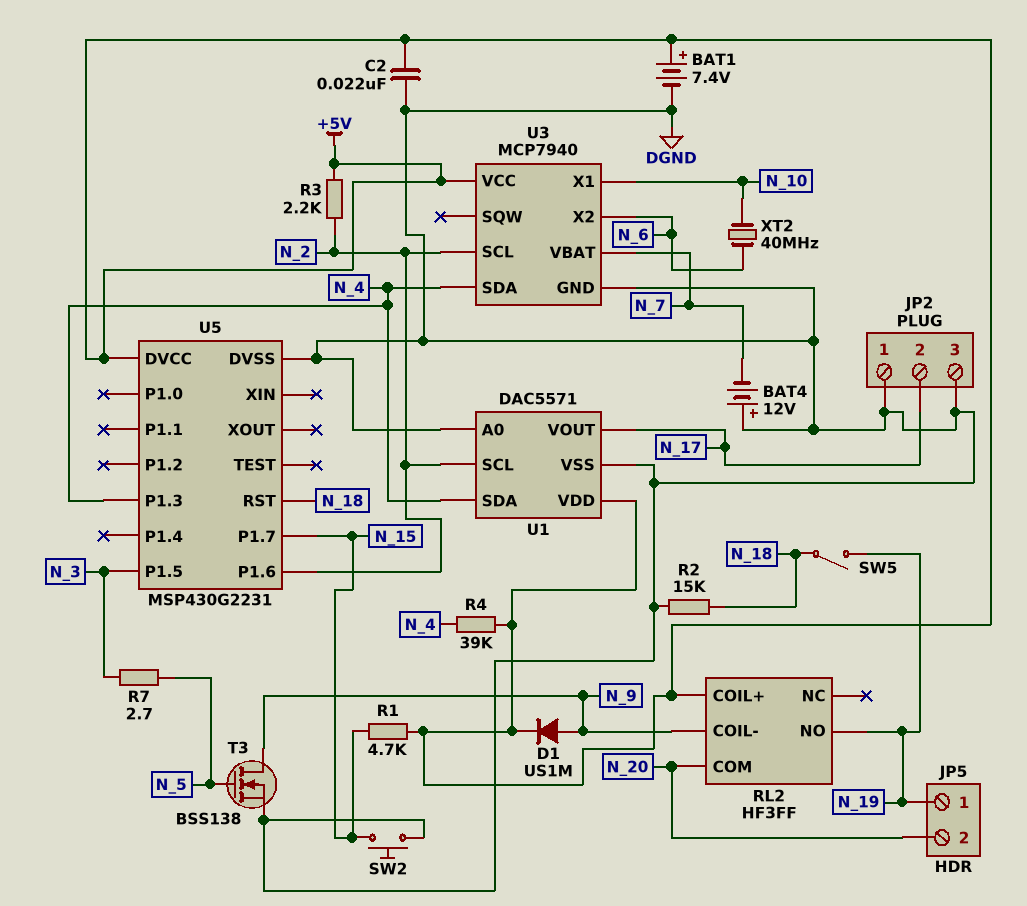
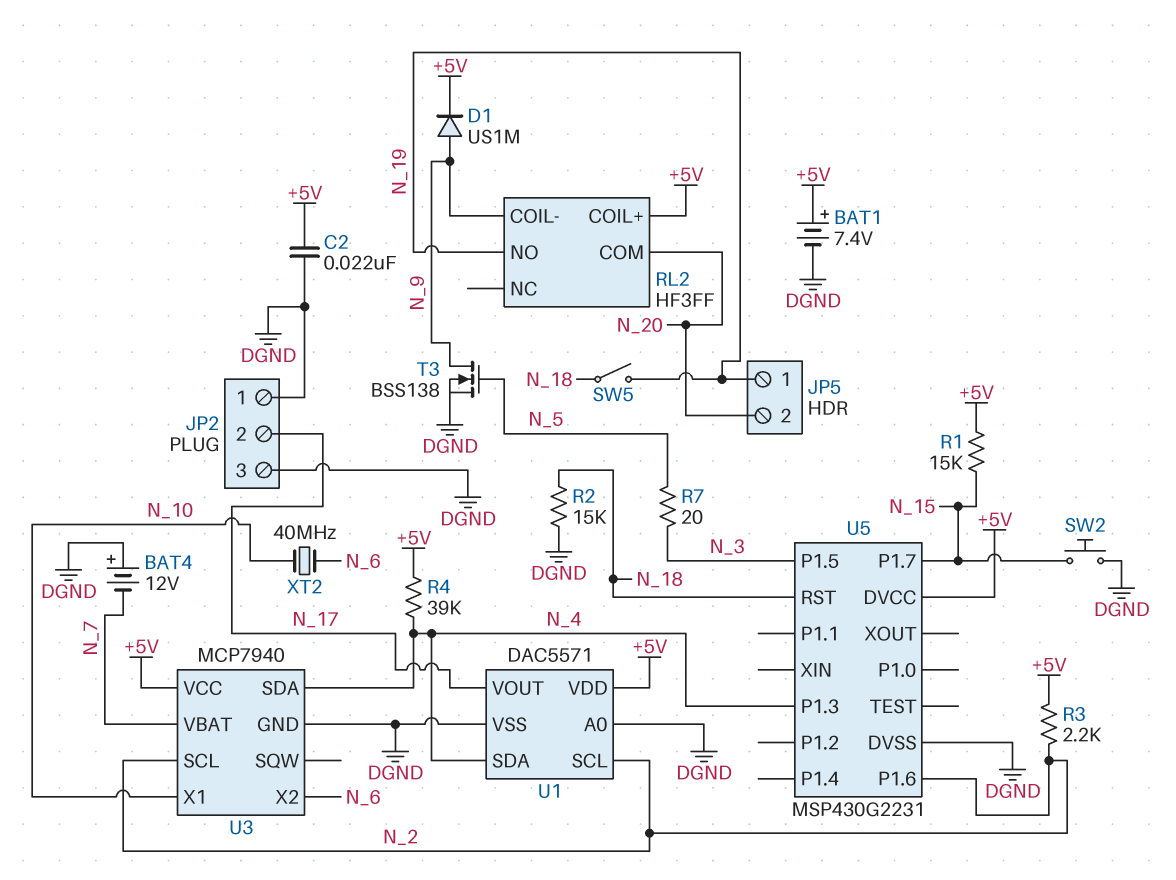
R1: 4.7k (+5V, N_15) -> 15k (+5V, N_15)
R7: 2.7 (N_3, N_5) -> 20 (N_3, N_5)

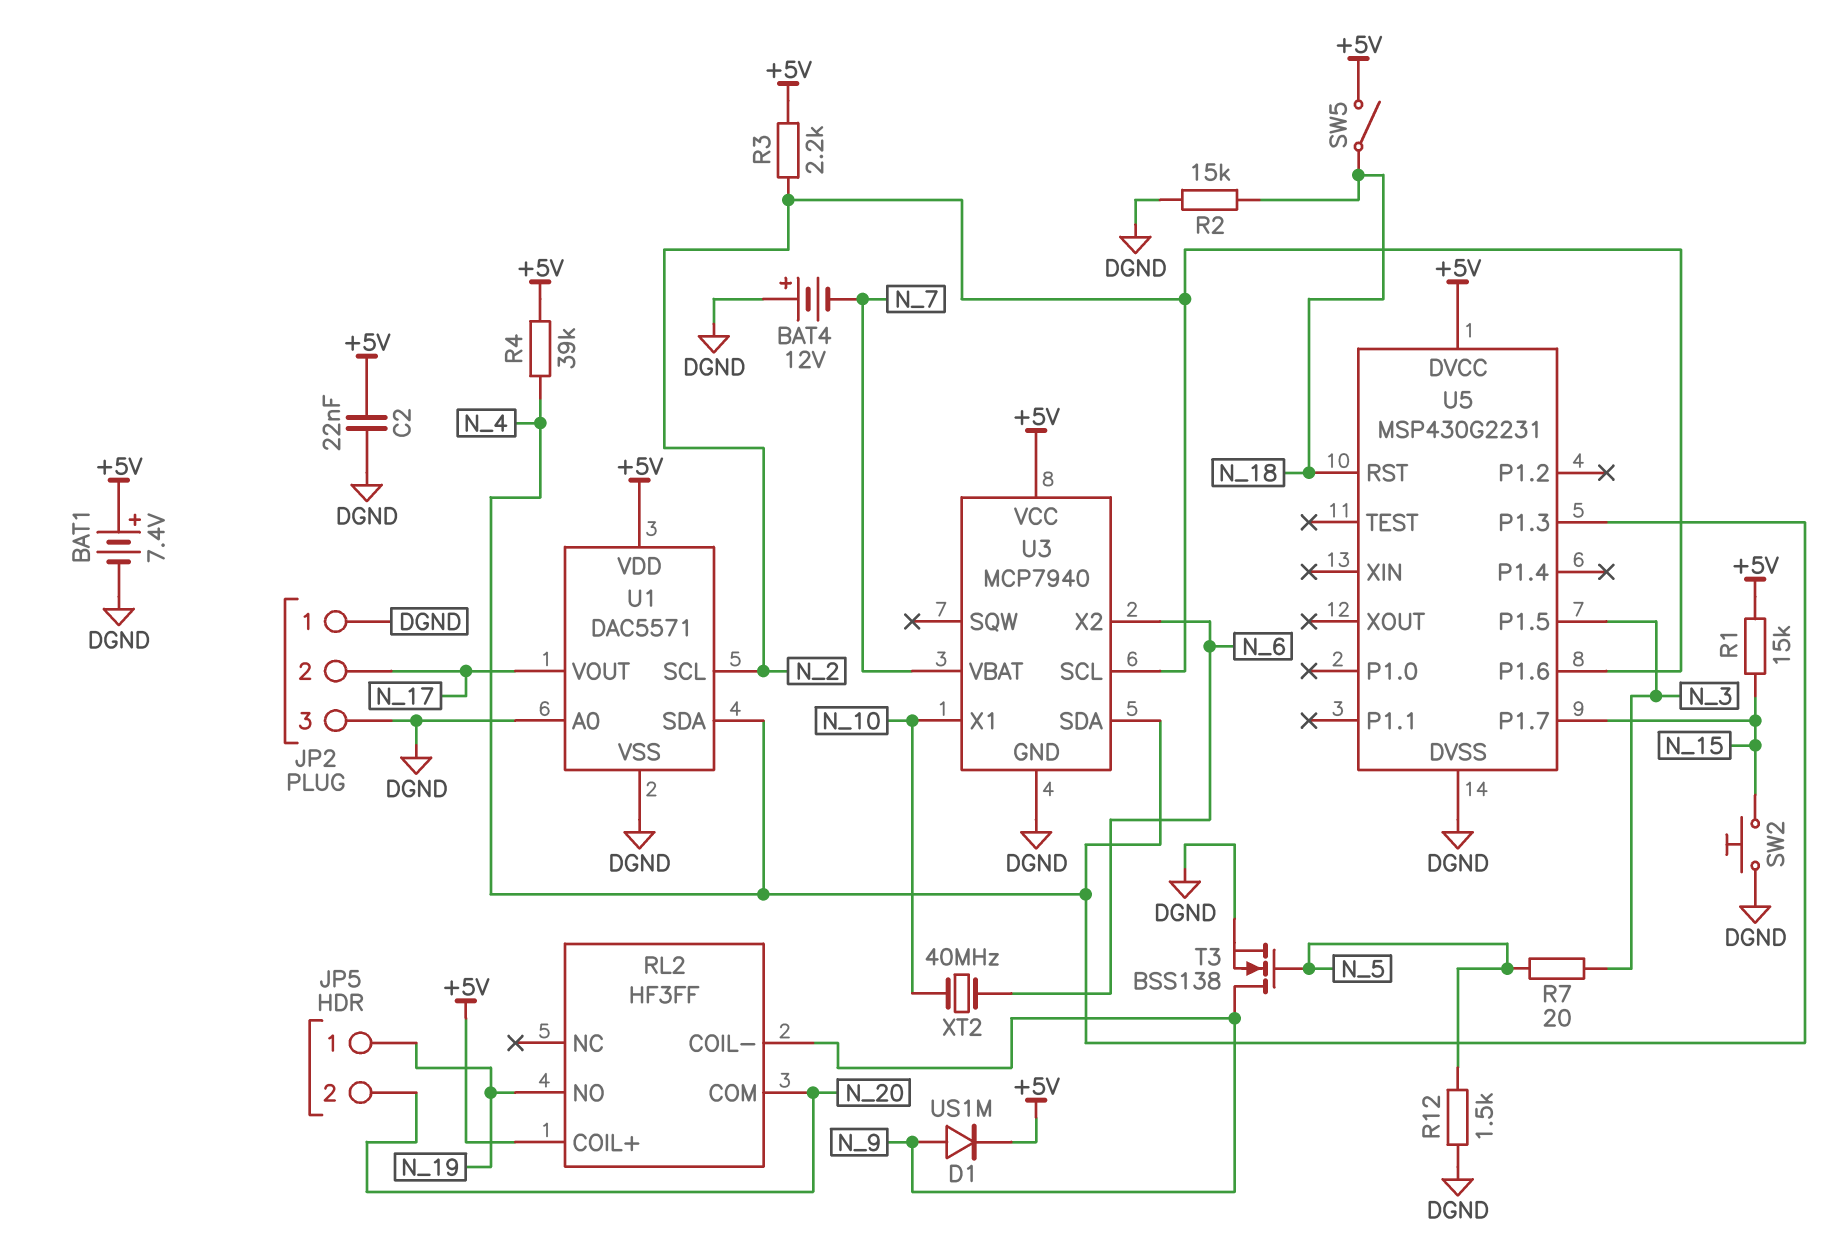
R12: none -> 1.5k (DGND, N_5)
SW5: switch (N_18, N_19) -> switch (+5V, N_18)

